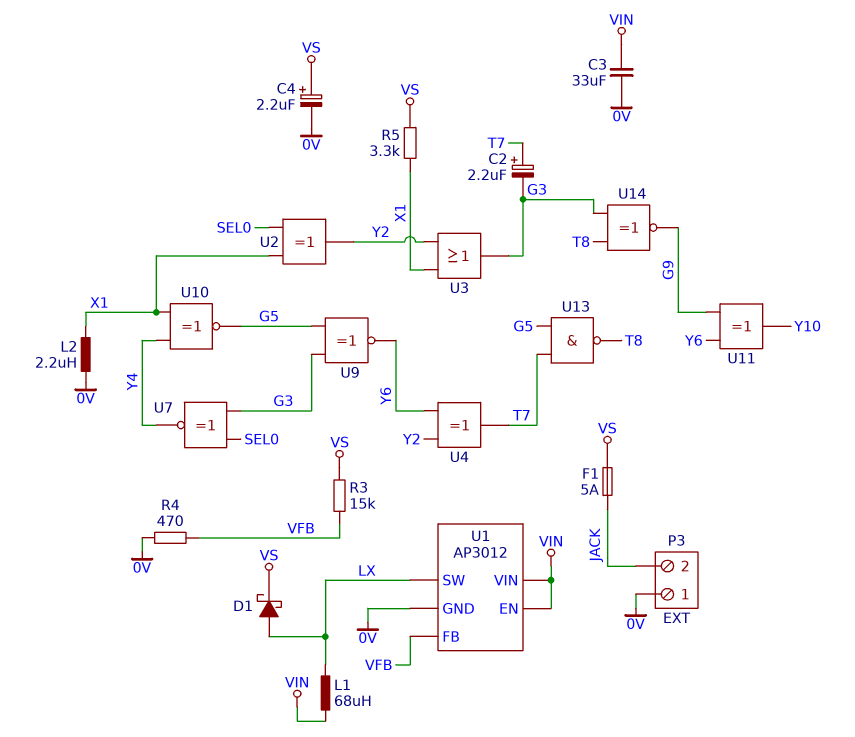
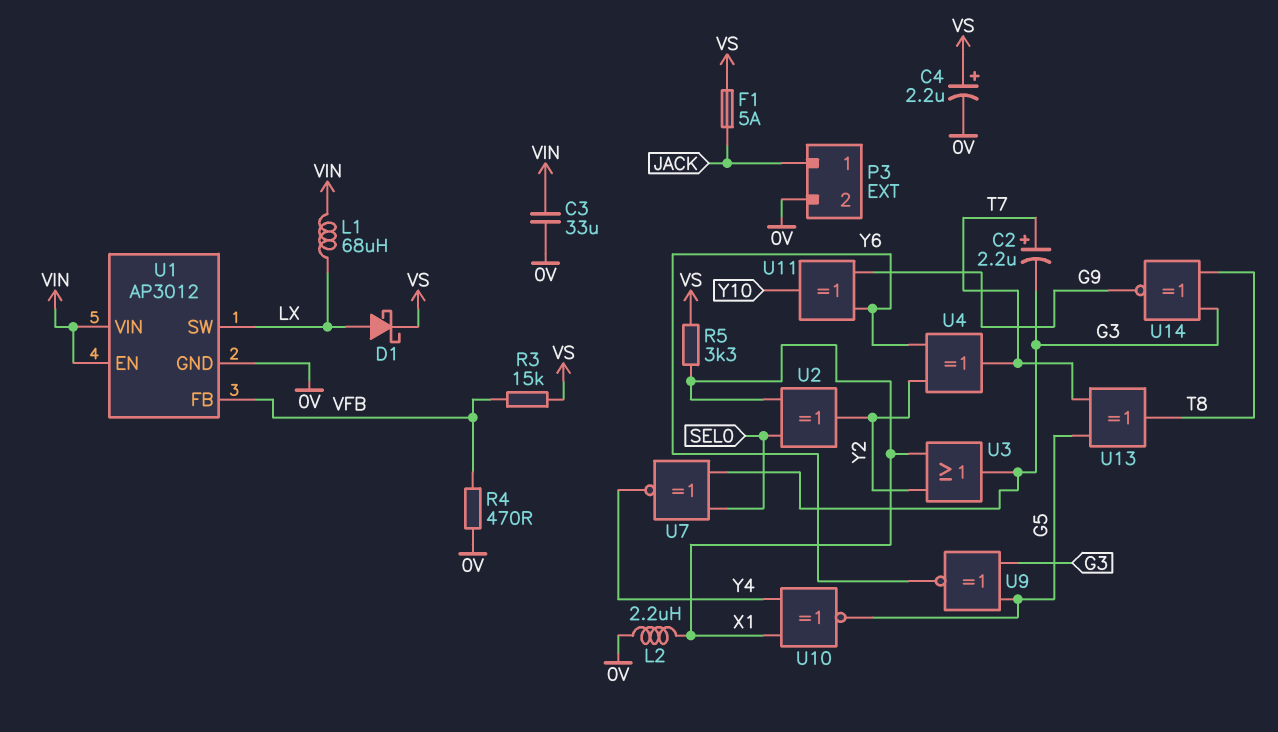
P3 pin 1: 0V -> JACK
P3 pin 2: JACK -> 0V
U13: NAND (in G5, in T7, out T8) -> XOR (in G5, in T7, out T8)

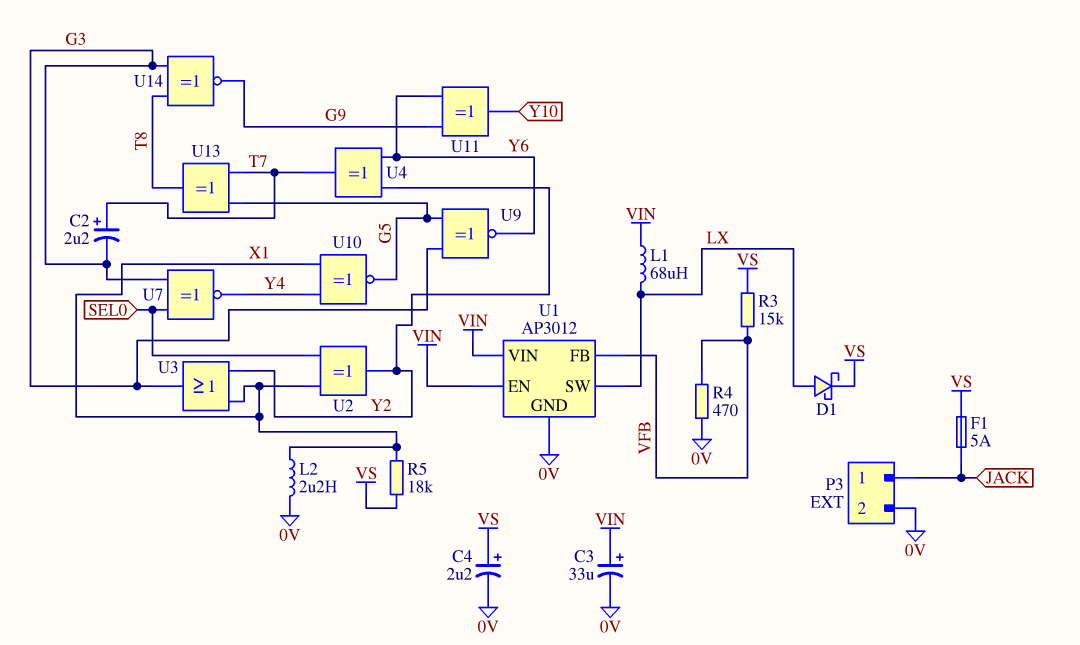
C3: 33uF (0V, VIN) -> 33uF (plus VIN, minus 0V)
R5: 3.3k (VS, X1) -> 18k (VS, X1)

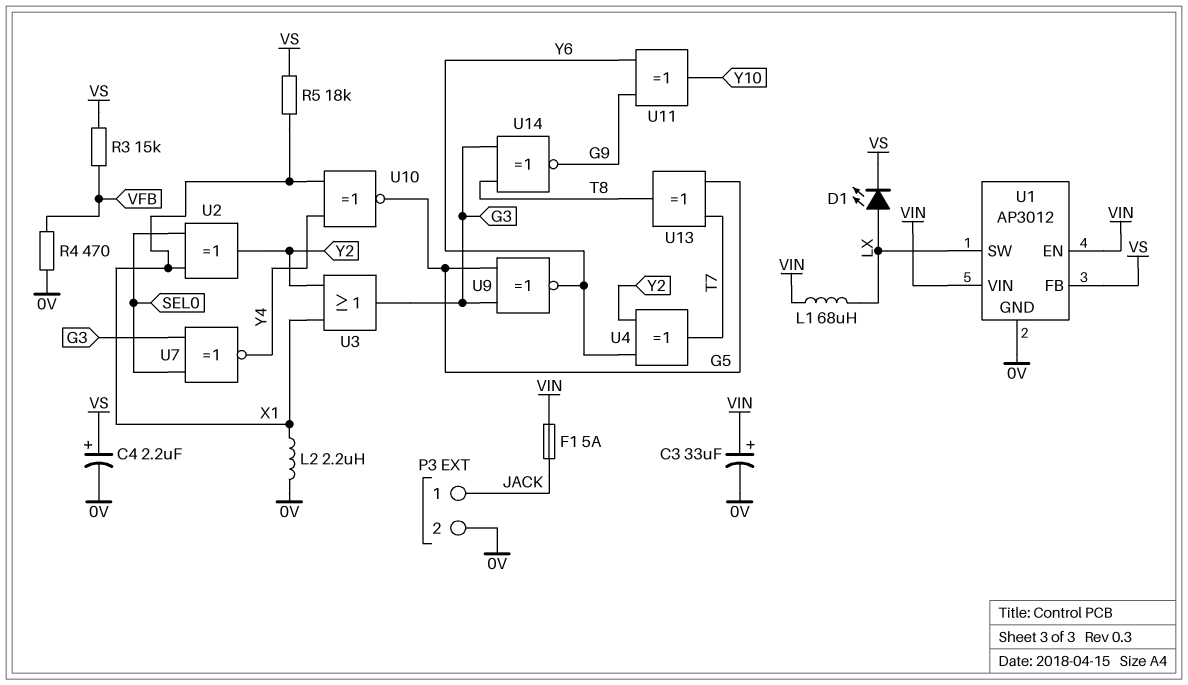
C2: 2.2uF (plus T7, minus G3) -> none
D1: schottky (A LX, K VS) -> LED (A LX, K VS)
F1: 5A (JACK, VS) -> 5A (JACK, VIN)
U1 pin FB: VFB -> VS

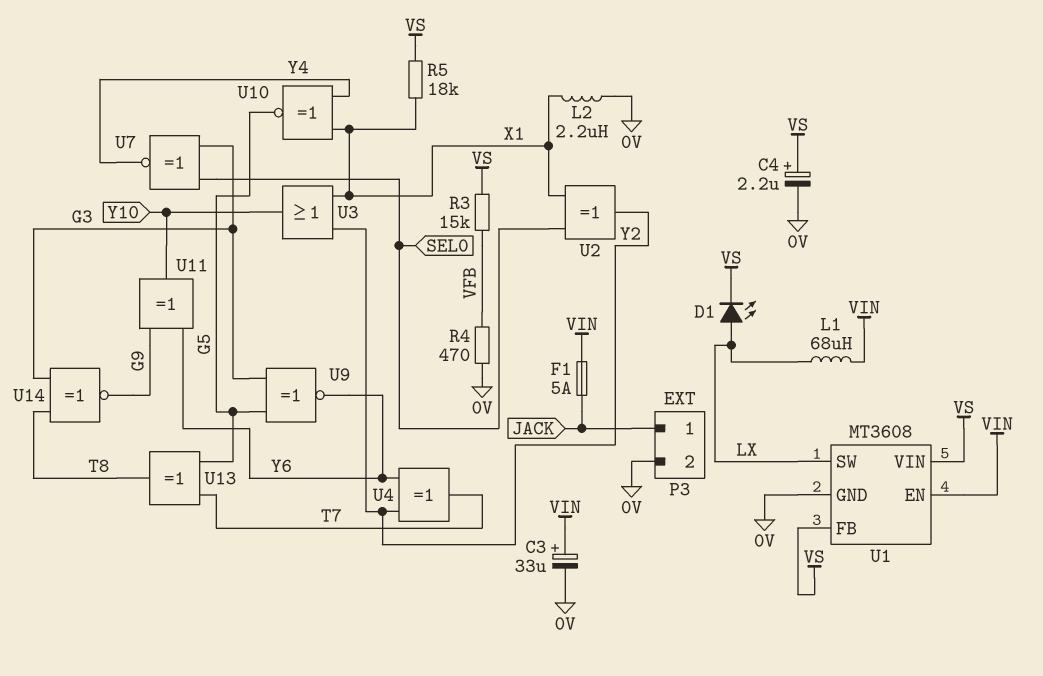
U1: AP3012 -> MT3608
U1 pin VIN: VIN -> VS
U3: OR (in X1, in Y2, out G3) -> OR (in X1, in Y2, out Y10)

